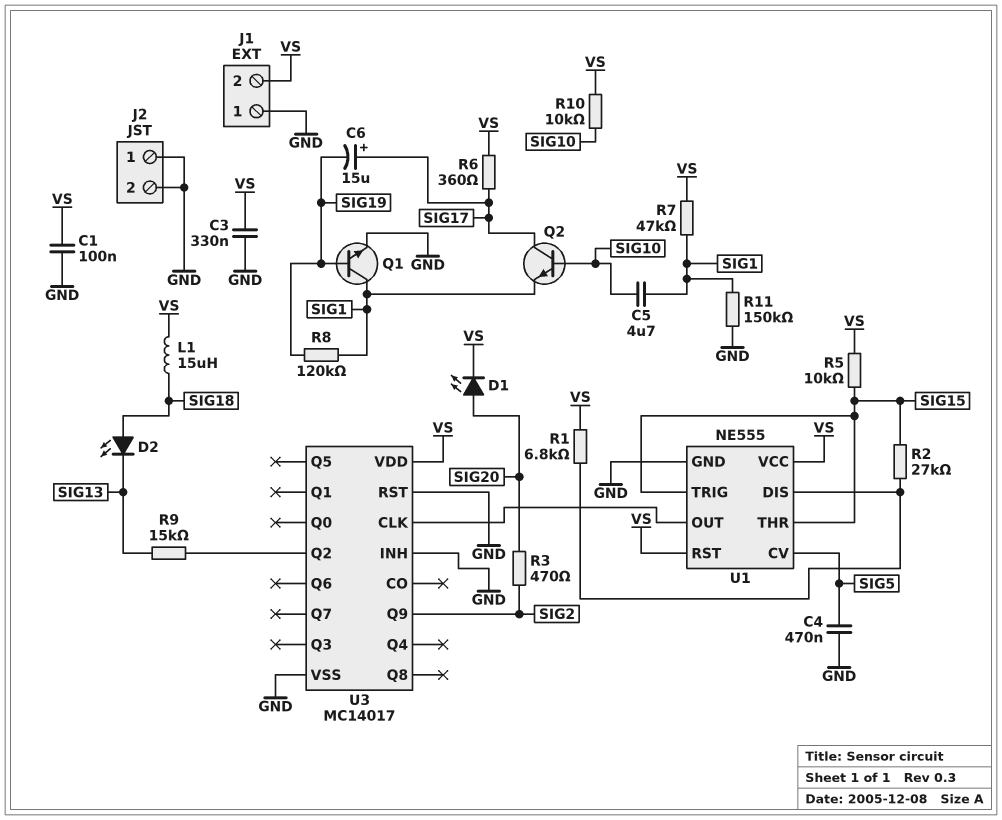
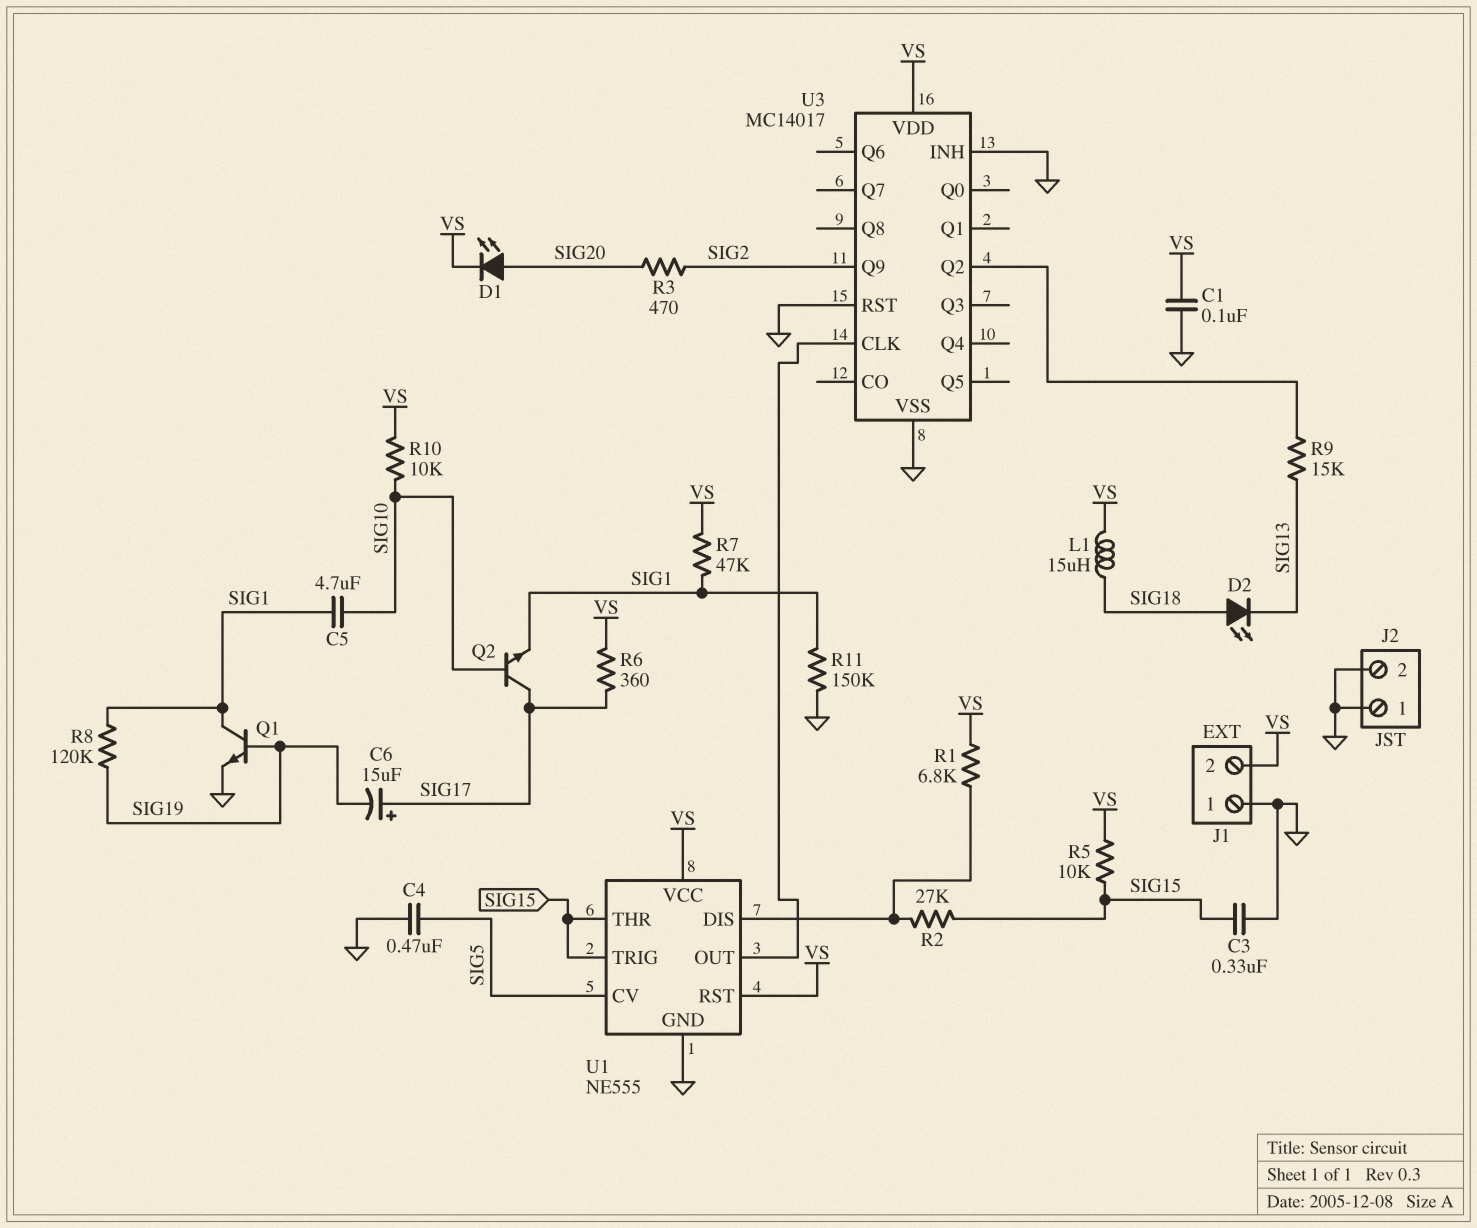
C3: 330nF (GND, VS) -> 330nF (GND, SIG15)

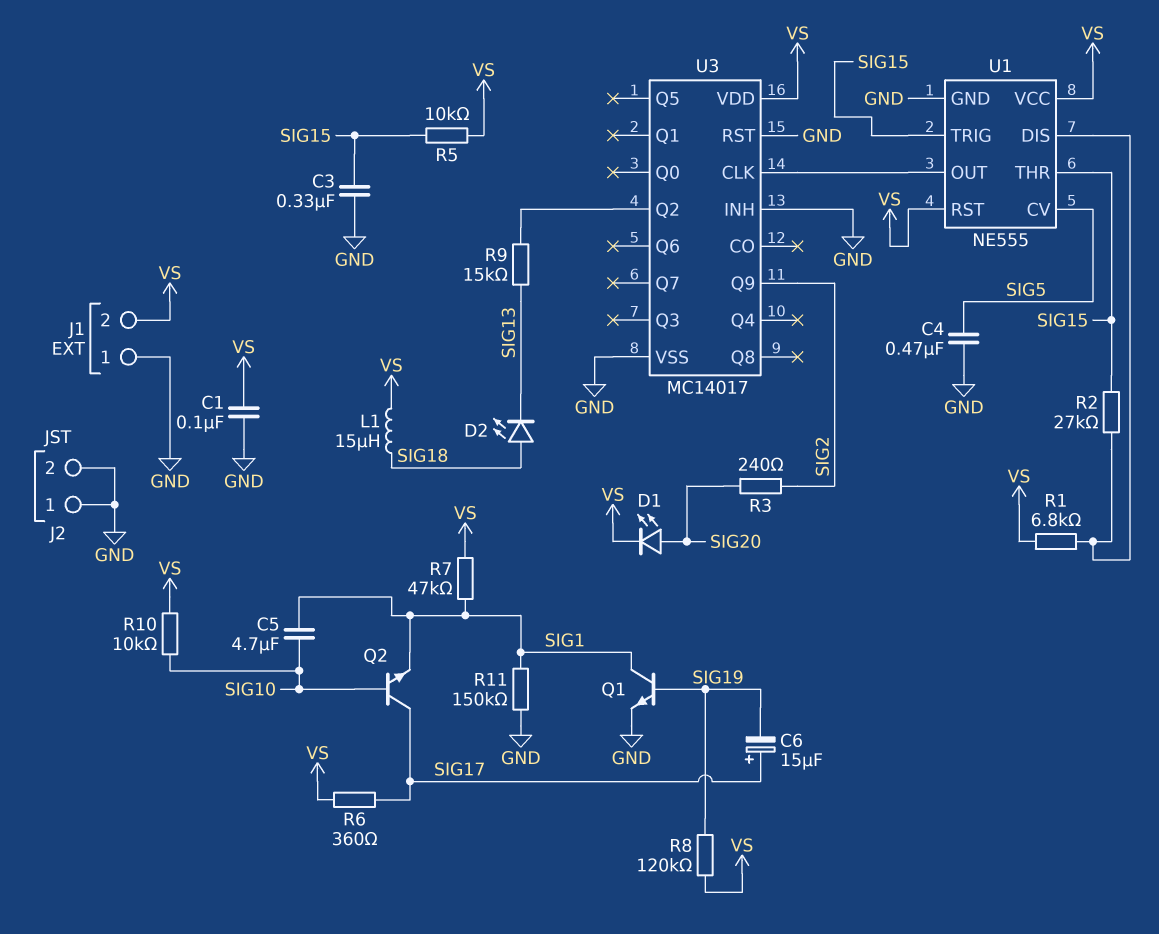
R3: 470 (SIG2, SIG20) -> 240 (SIG2, SIG20)
R8: 120k (SIG1, SIG19) -> 120k (SIG19, VS)

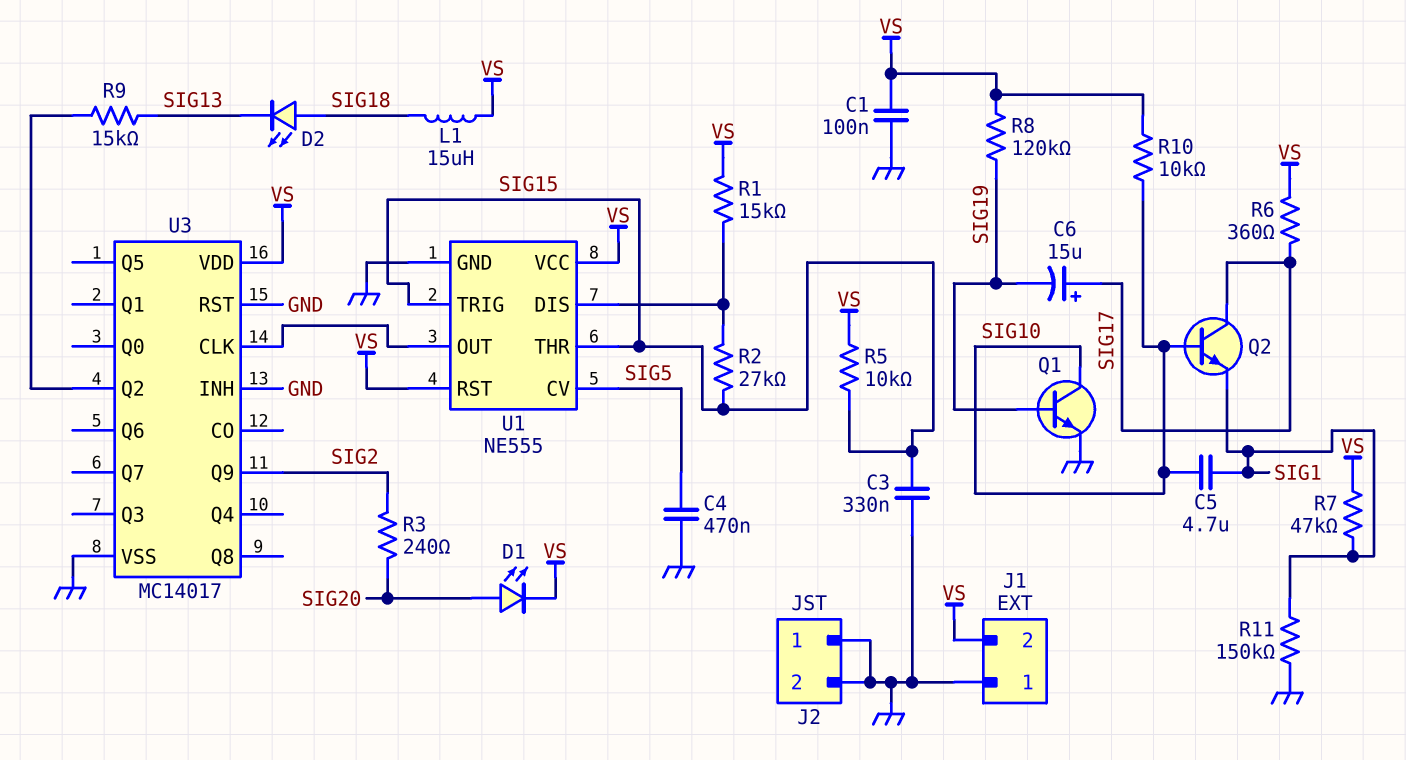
Q1: NPN (B SIG19, C SIG1, E GND) -> NPN (B SIG19, C SIG10, E GND)
R1: 6.8k (U1/DIS, VS) -> 15k (U1/DIS, VS)

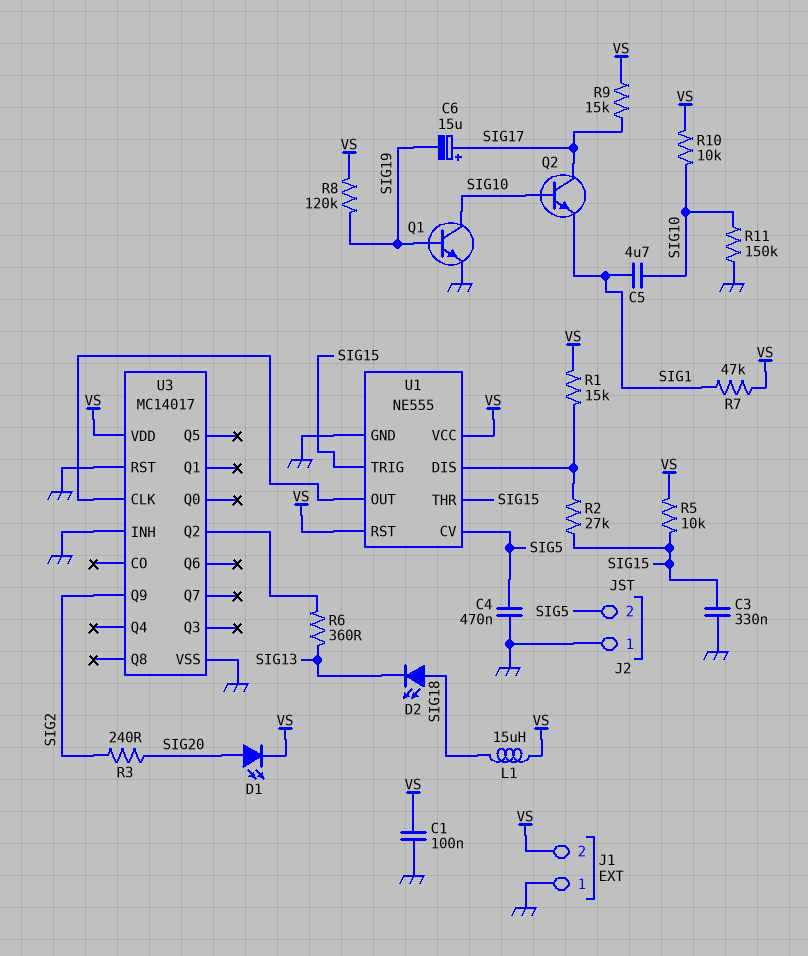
J2 pin 2: GND -> SIG5
R6: 360 (SIG17, VS) -> 360 (SIG13, U3/Q2)
R9: 15k (SIG13, U3/Q2) -> 15k (SIG17, VS)
R11: 150k (GND, SIG1) -> 150k (GND, SIG10)

